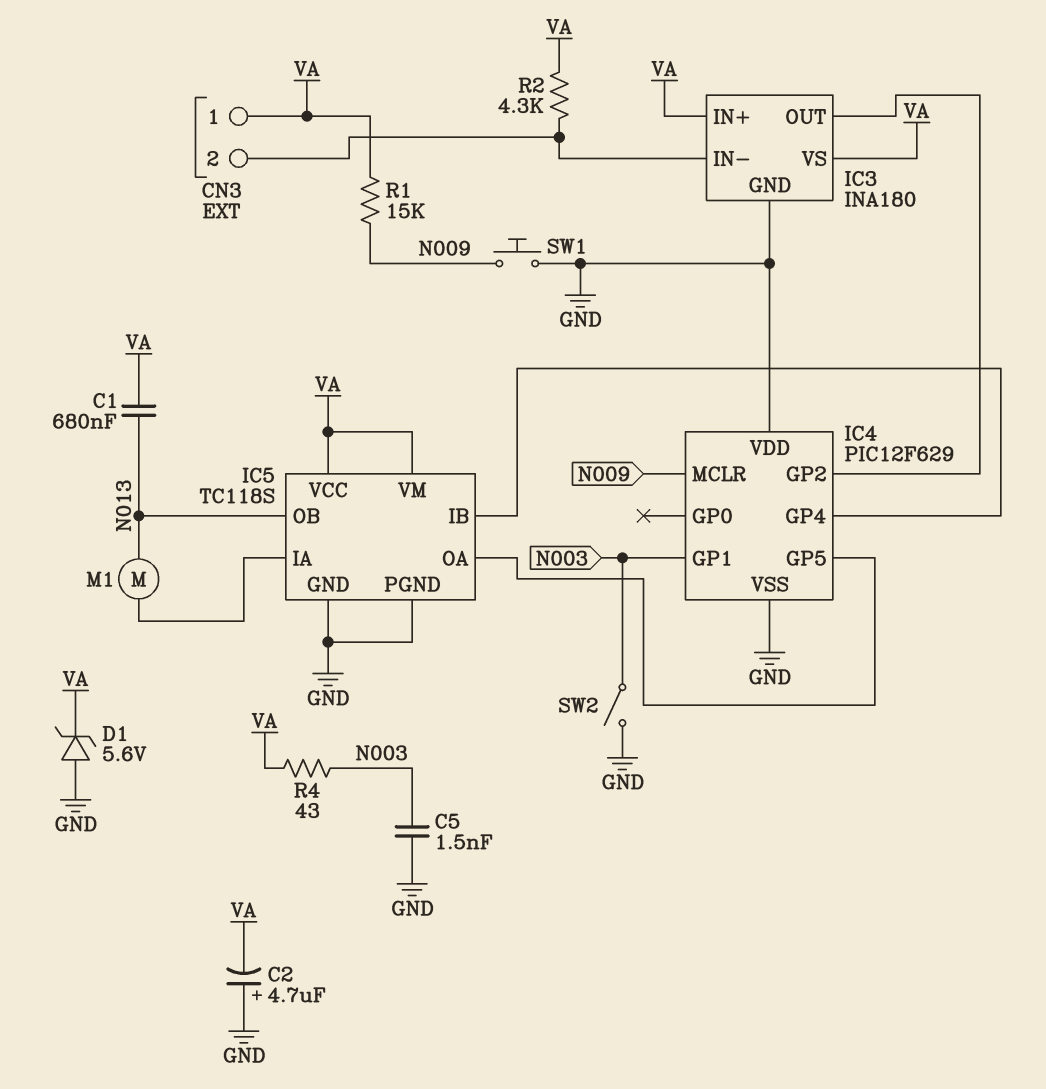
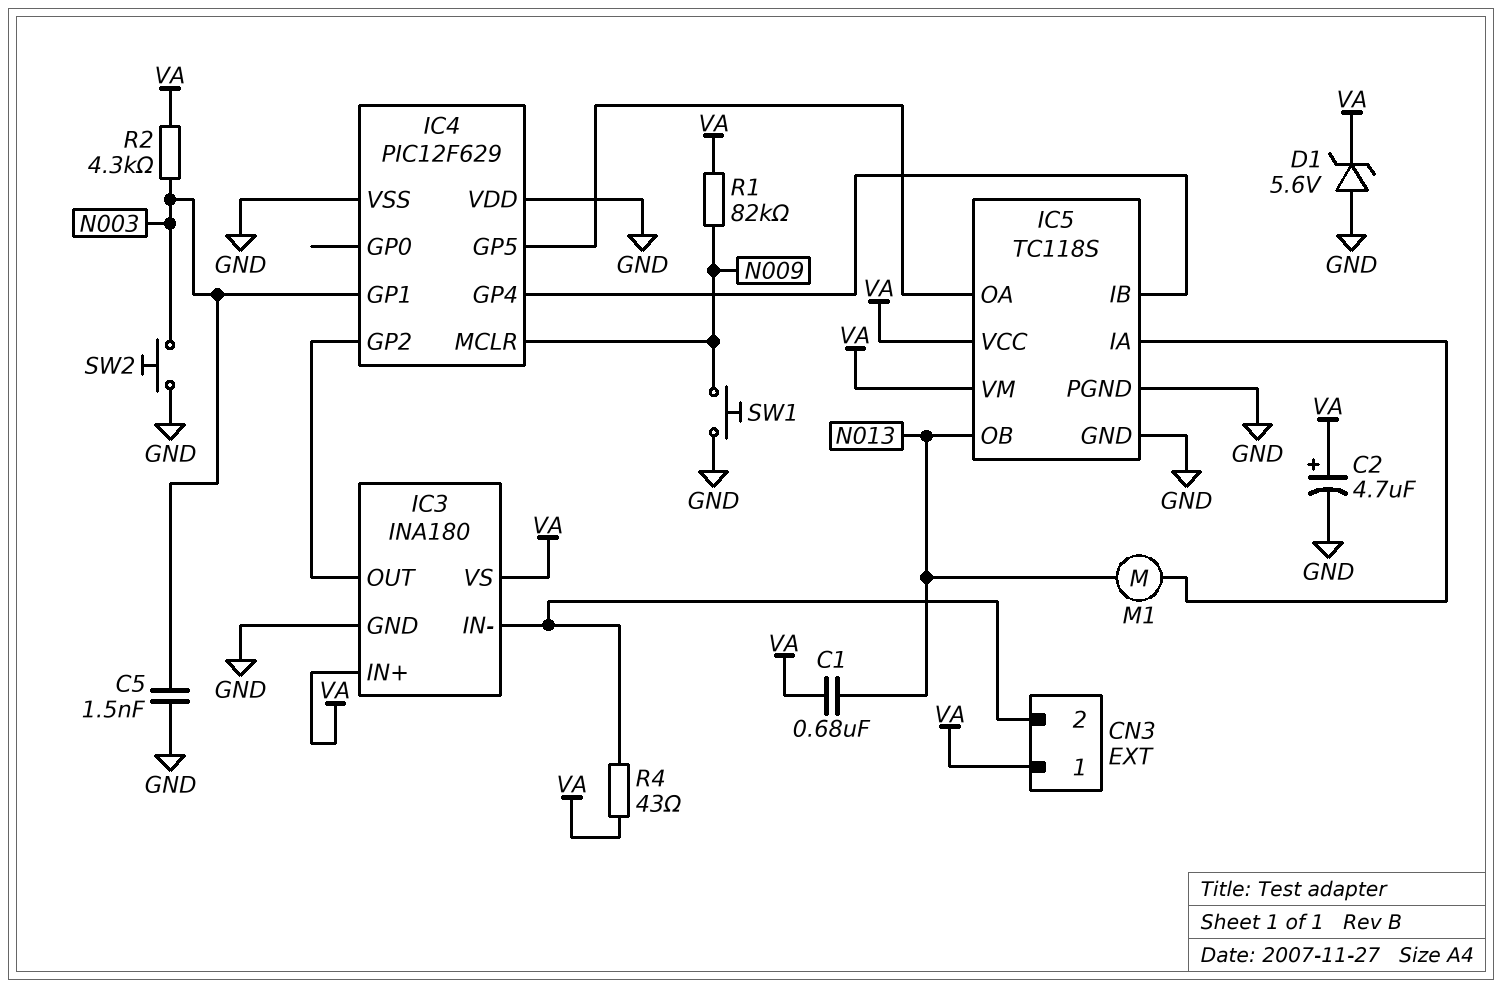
C2: 4.7uF (plus GND, minus VA) -> 4.7uF (plus VA, minus GND)
R1: 15k (N009, VA) -> 82k (N009, VA)
R2: 4.3k (CN3/2, VA) -> 4.3k (N003, VA)
R4: 43 (N003, VA) -> 43 (CN3/2, VA)
SW2: switch (GND, N003) -> button (GND, N003)

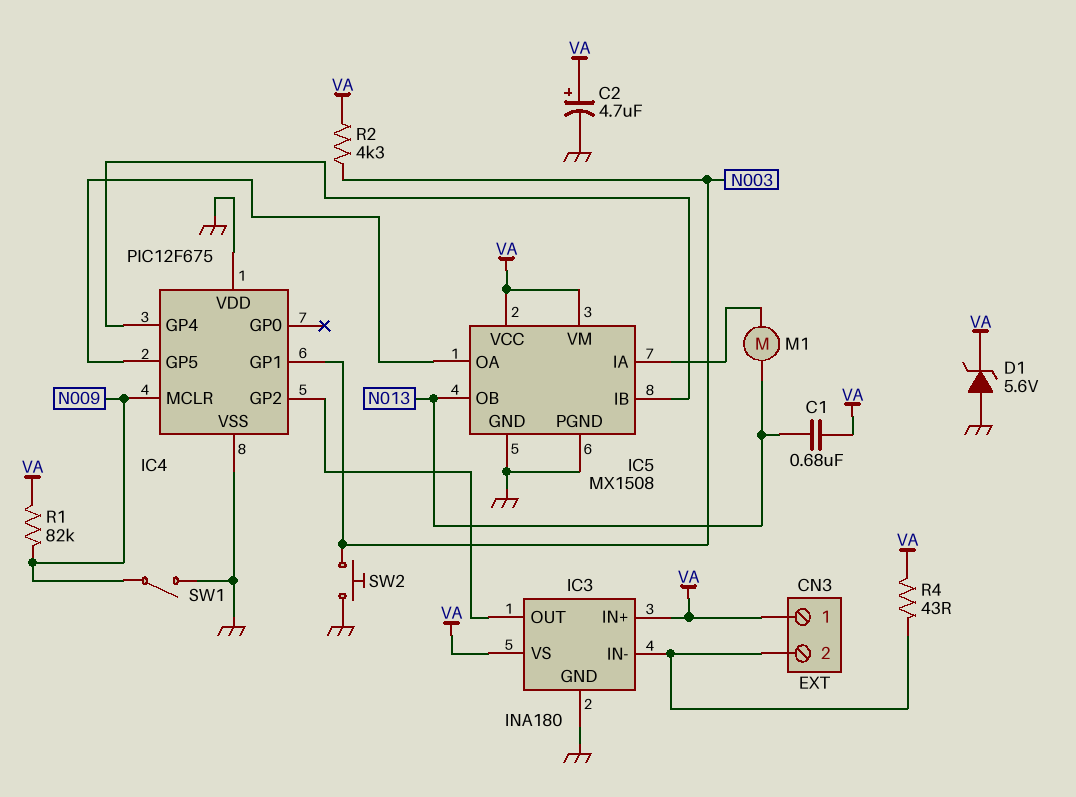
C5: 1.5nF (GND, N003) -> none
IC4: PIC12F629 -> PIC12F675
IC5: TC118S -> MX1508
SW1: button (GND, N009) -> switch (GND, N009)

